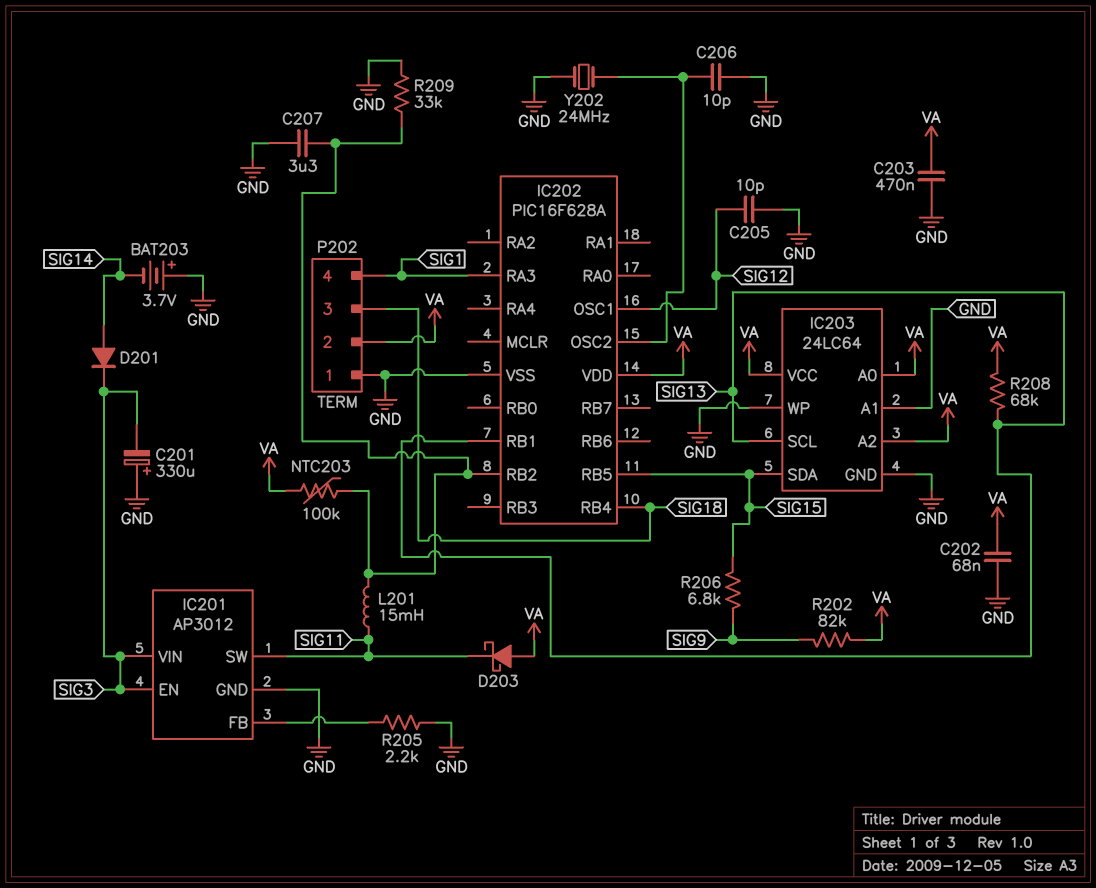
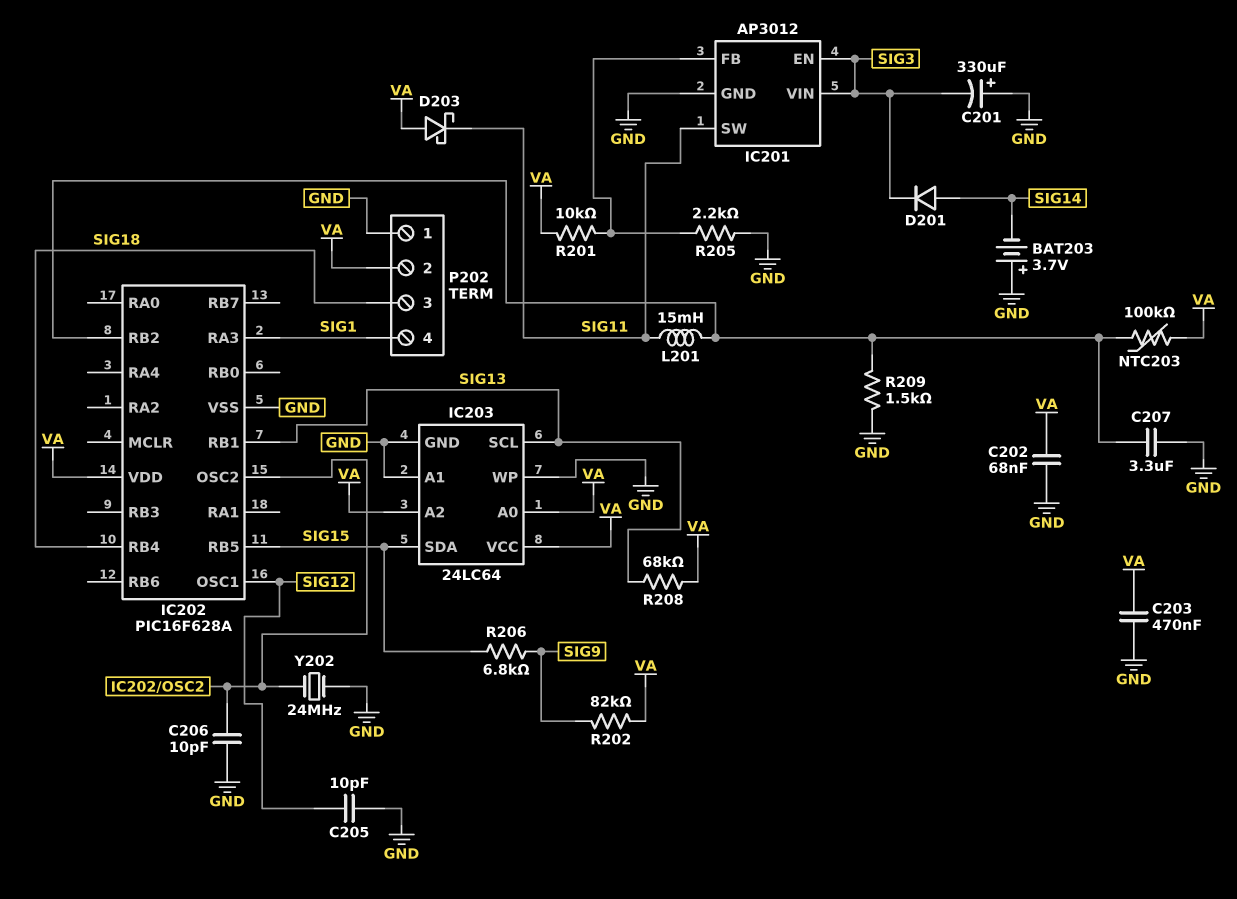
R201: none -> 10k (IC201/FB, VA)
R209: 33k (GND, IC202/RB2) -> 1.5k (GND, IC202/RB2)

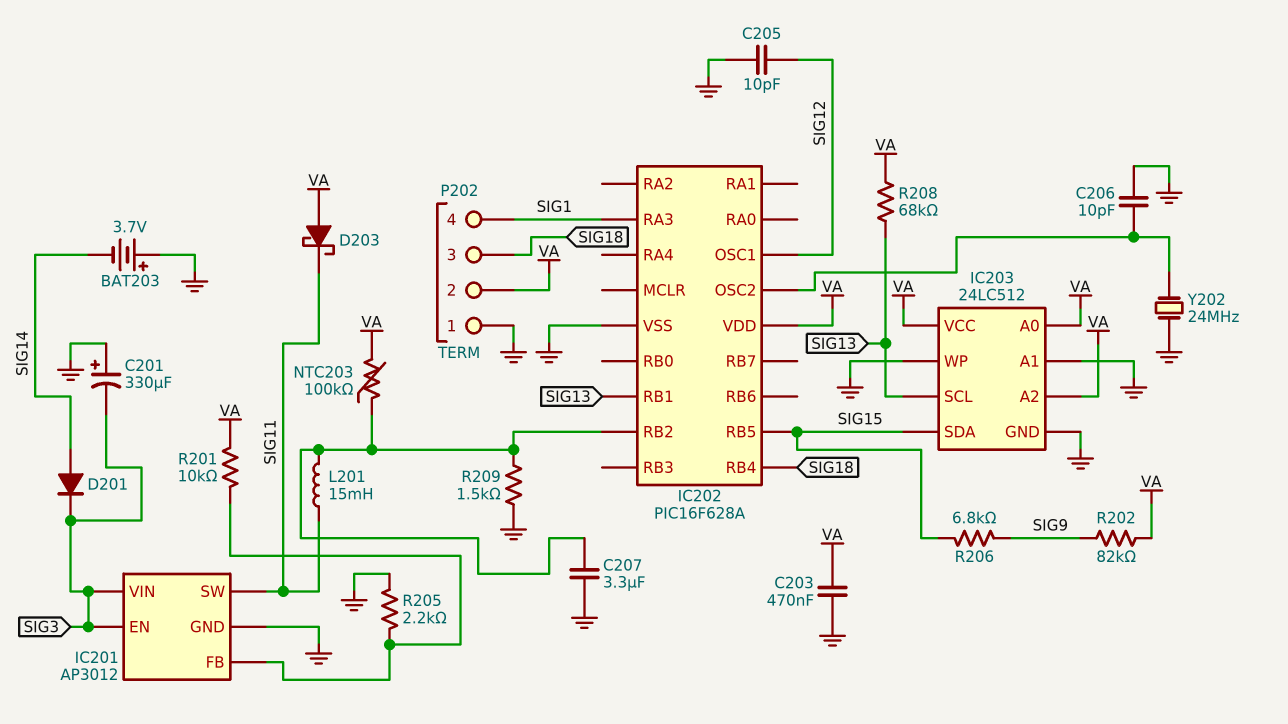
C202: 68nF (GND, VA) -> none
IC203: 24LC64 -> 24LC512

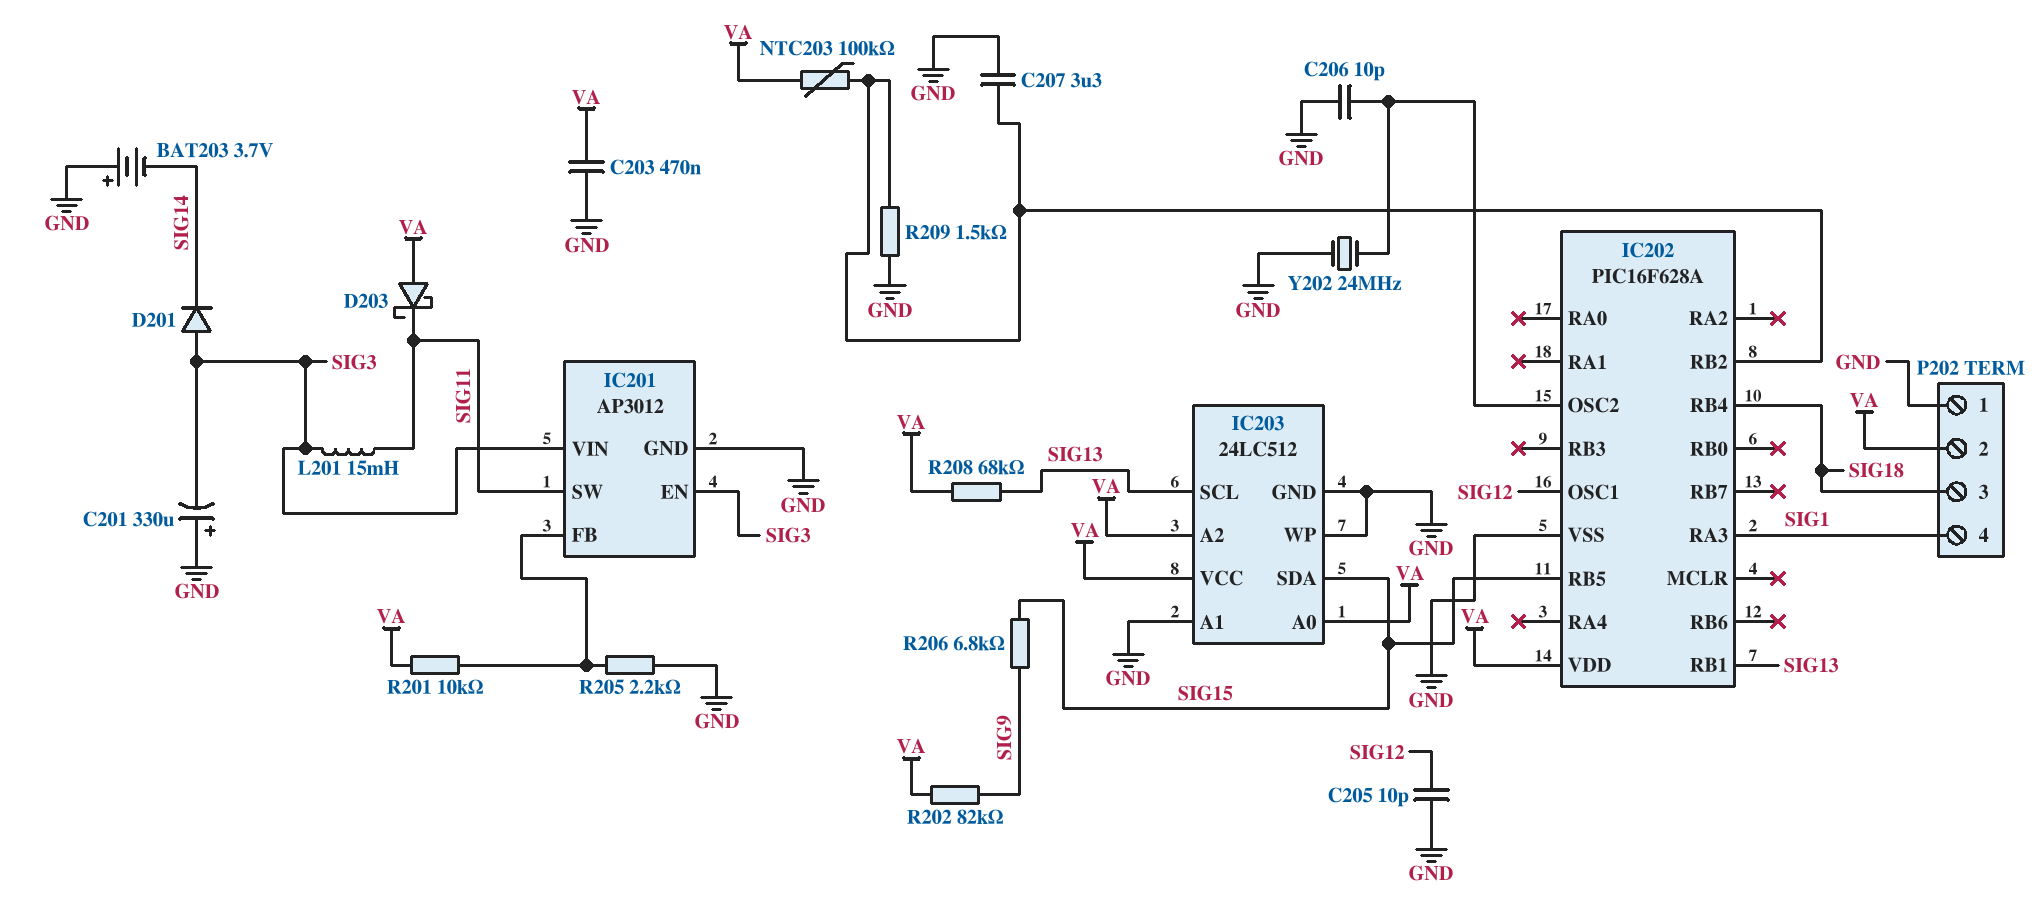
D201: diode (A SIG14, K SIG3) -> diode (A SIG3, K SIG14)
L201: 15mH (IC202/RB2, SIG11) -> 15mH (SIG3, SIG11)

